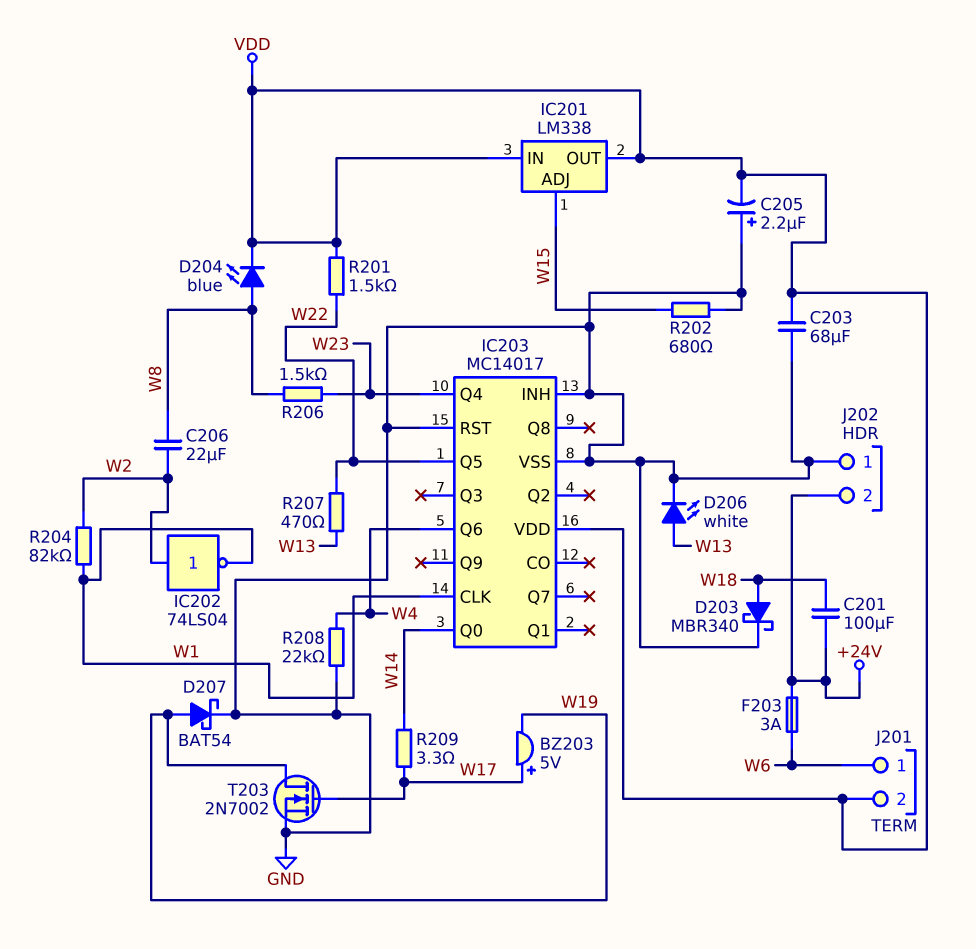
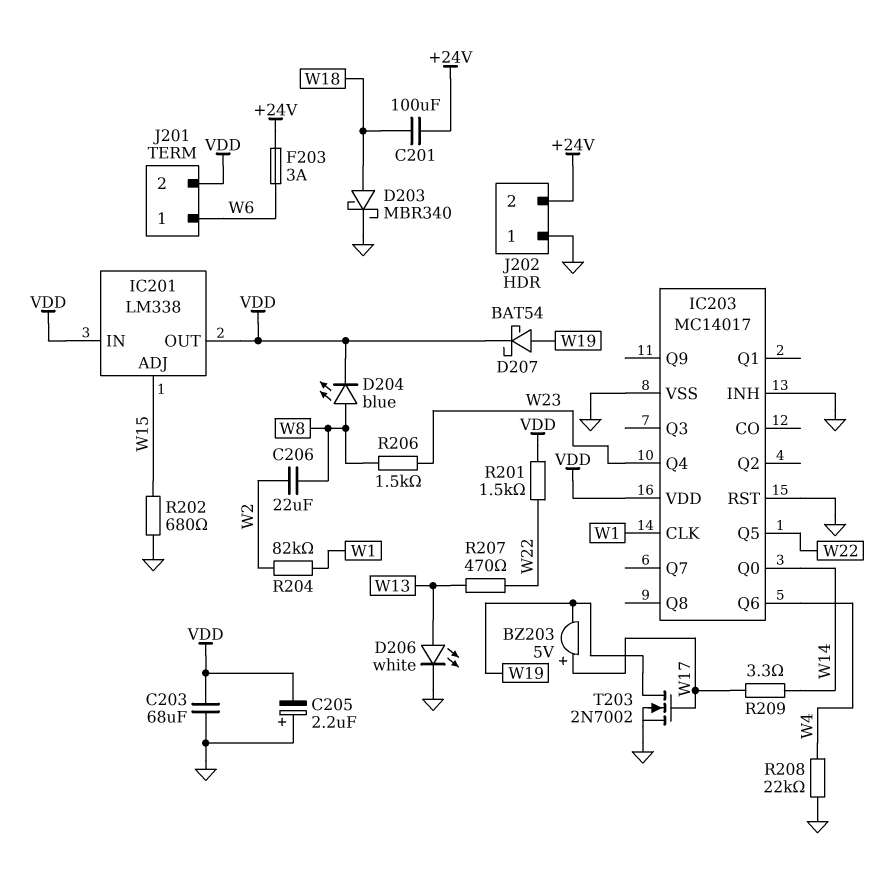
D207: schottky BAT54 (A W19, K GND) -> schottky BAT54 (A W19, K VDD)
IC202: NOT 74LS04 (in W2, out W1) -> none

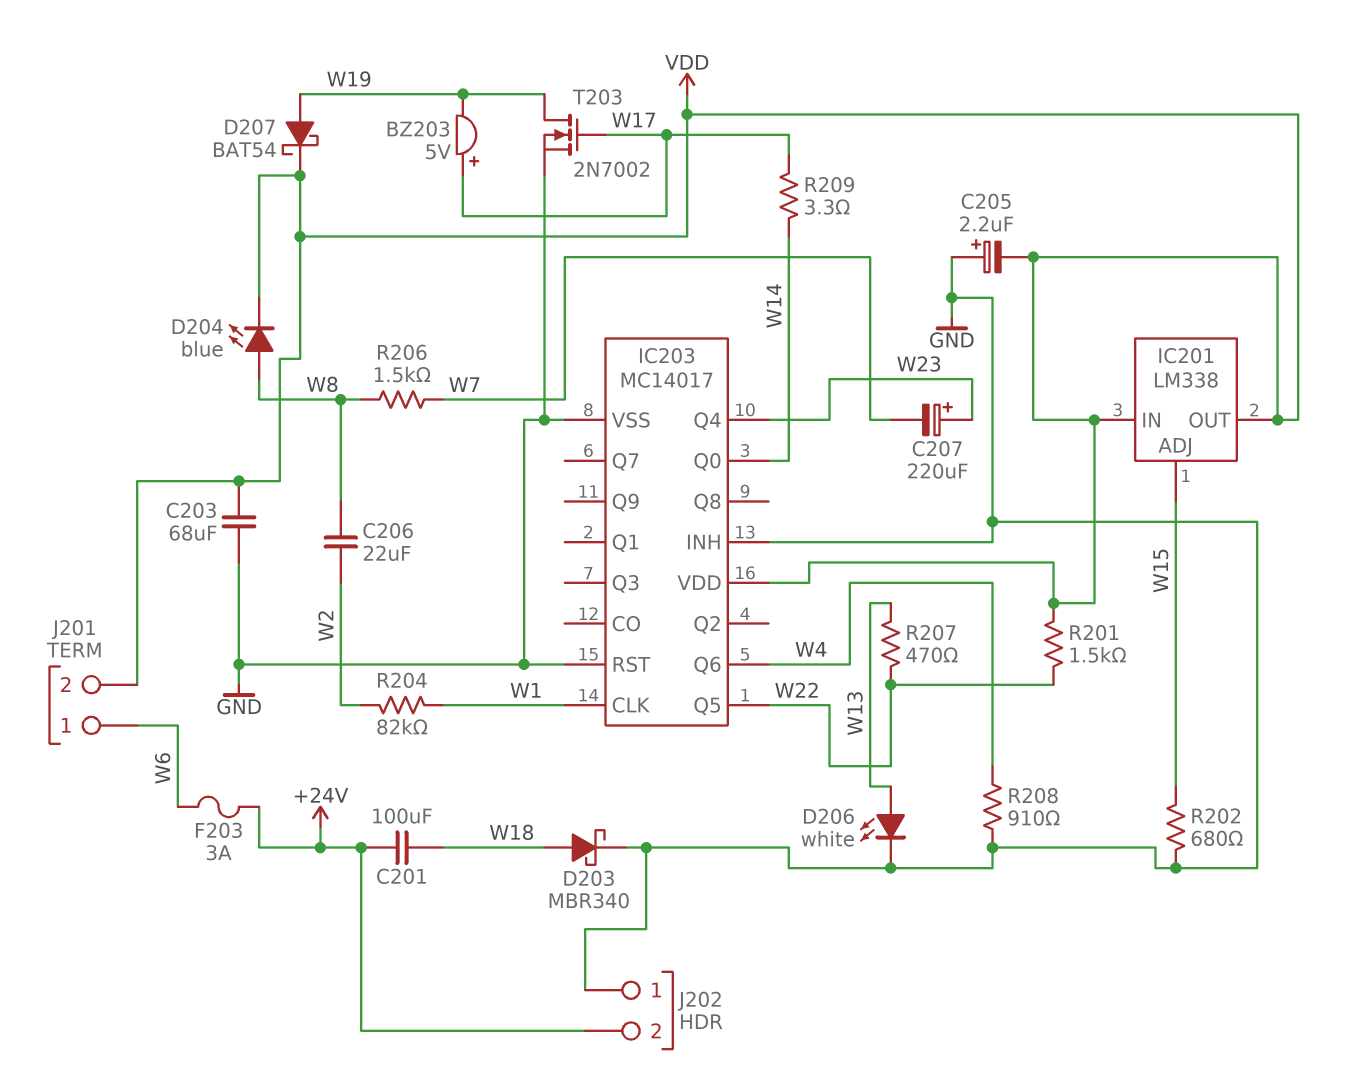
C207: none -> 220uF (plus W23, minus W7)
R206: 1.5k (W8, W23) -> 1.5k (W7, W8)
R208: 22k (GND, W4) -> 910 (GND, W4)

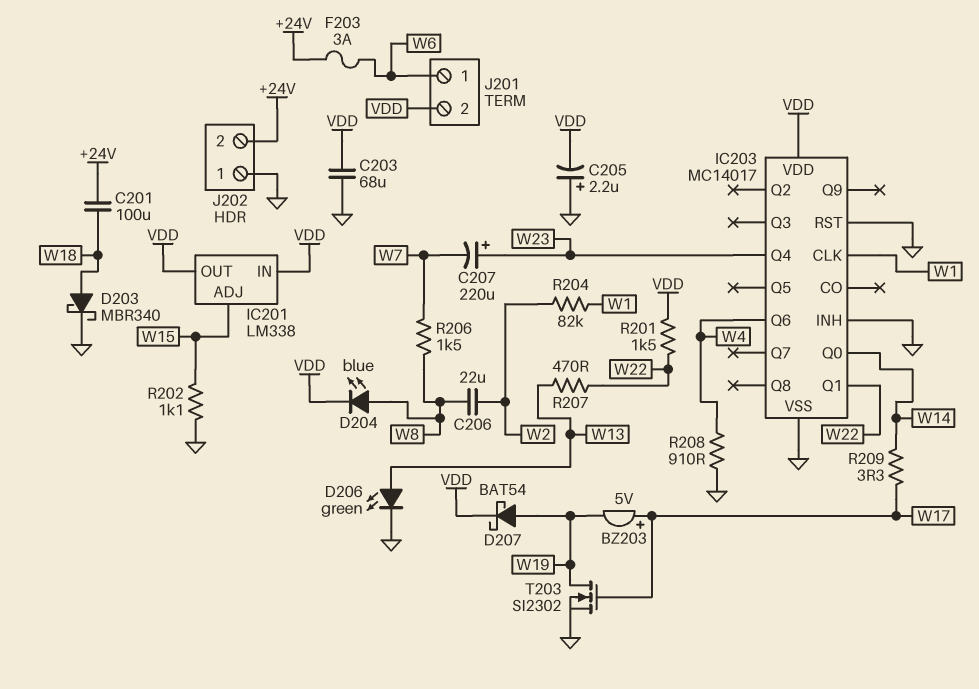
D206: LED white (A W13, K GND) -> LED green (A W13, K GND)
IC203 pin Q1: none -> W22
IC203 pin Q5: W22 -> none
R202: 680 (GND, W15) -> 1.1k (GND, W15)
T203: NMOS 2N7002 (G W17, D W19, S GND) -> NMOS SI2302 (G W17, D W19, S GND)

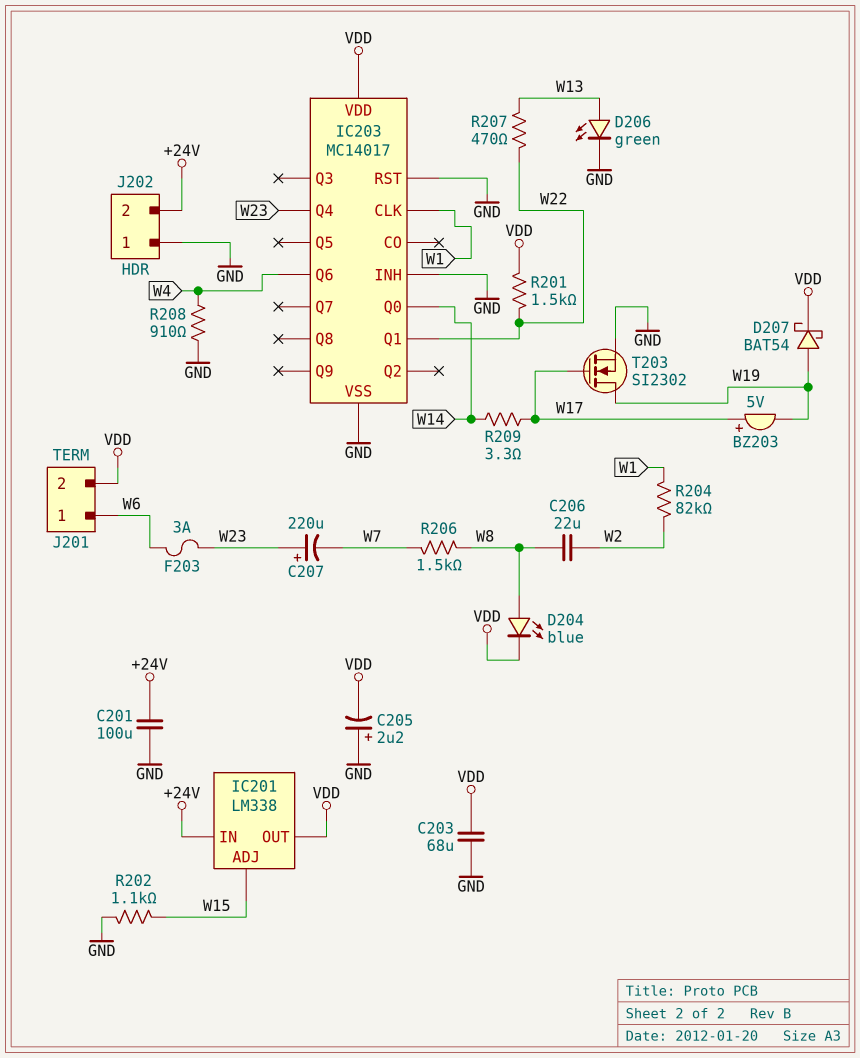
C201: 100uF (+24V, W18) -> 100uF (+24V, GND)
D203: schottky MBR340 (A W18, K GND) -> none
F203: 3A (+24V, W6) -> 3A (W6, W23)
IC201 pin IN: VDD -> +24V

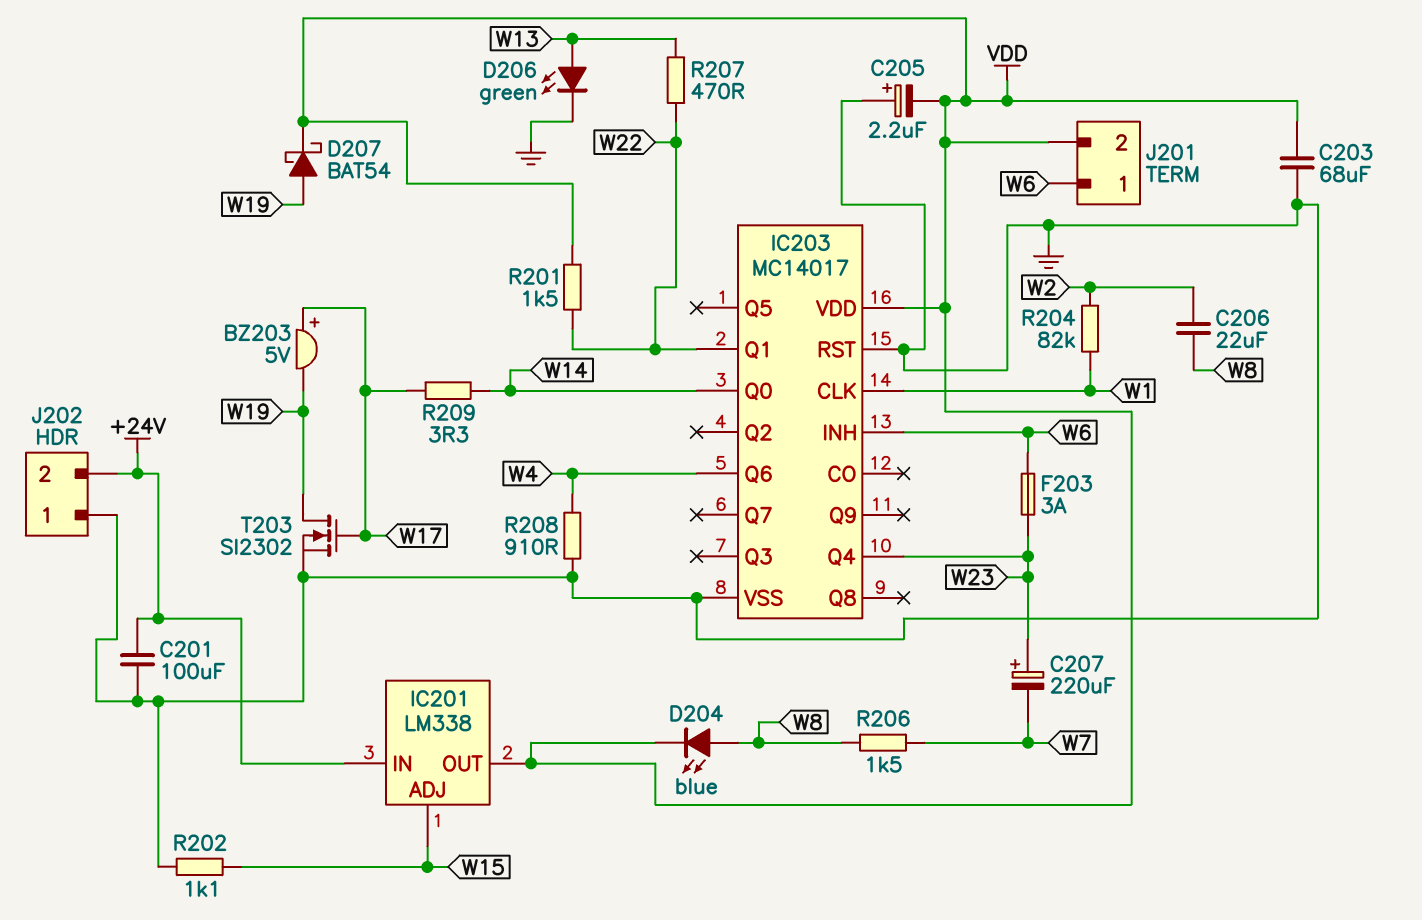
IC203 pin INH: GND -> W6

